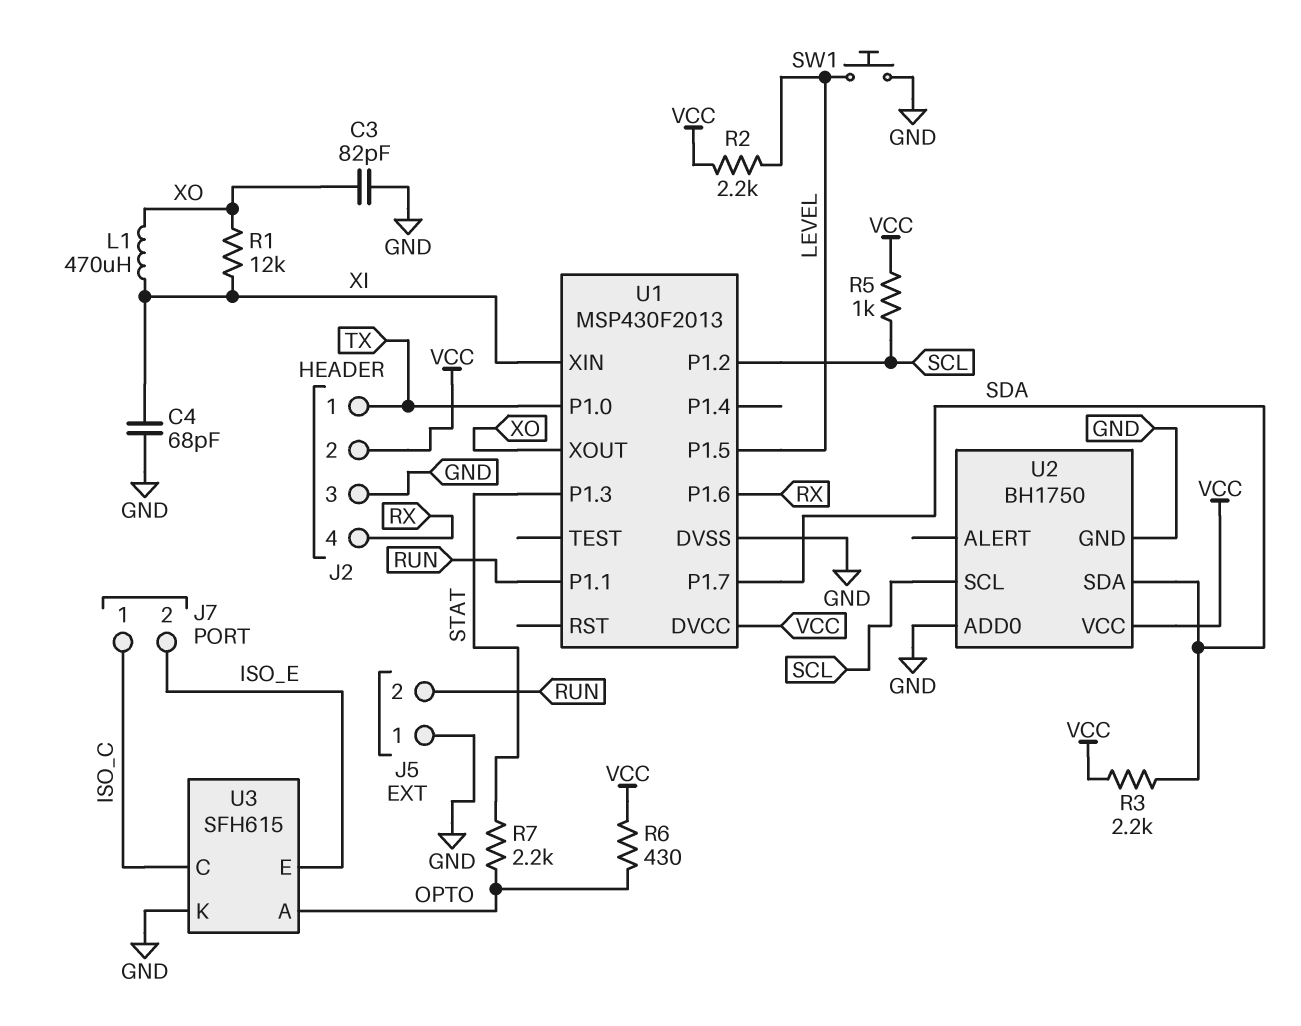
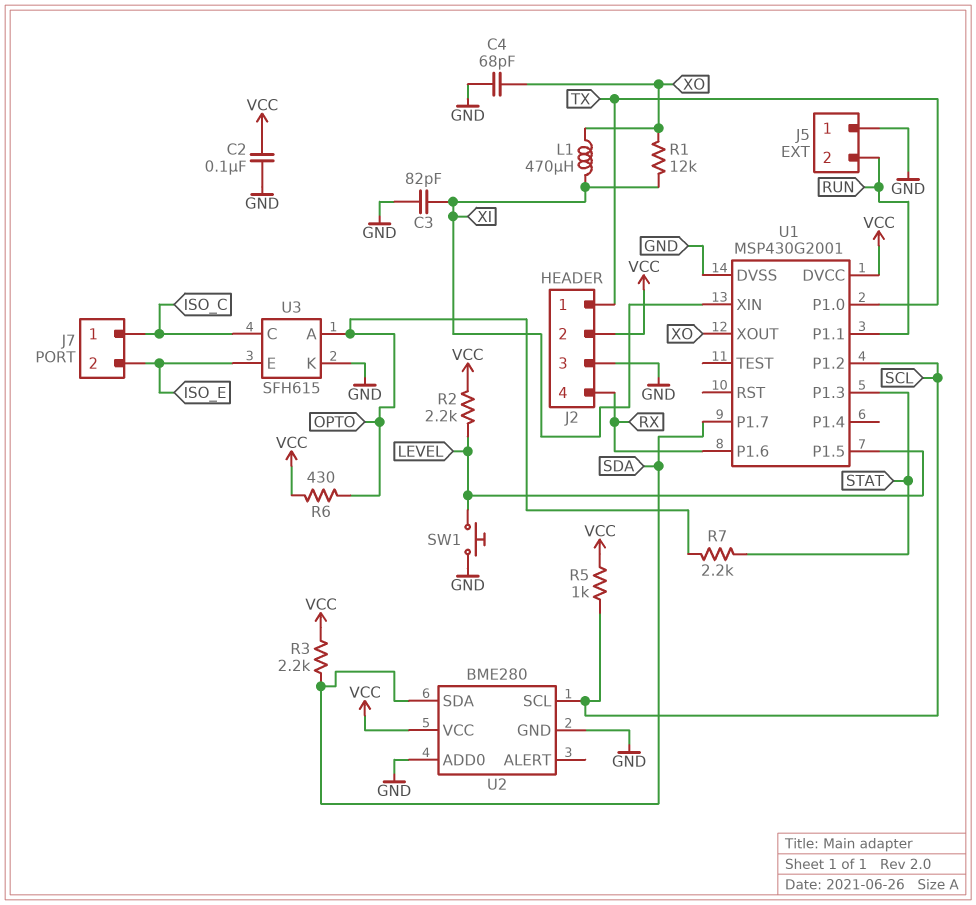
C2: none -> 100nF (GND, VCC)
C3: 82pF (GND, XO) -> 82pF (GND, XI)
C4: 68pF (GND, XI) -> 68pF (GND, XO)
U1: MSP430F2013 -> MSP430G2001
U2: BH1750 -> BME280

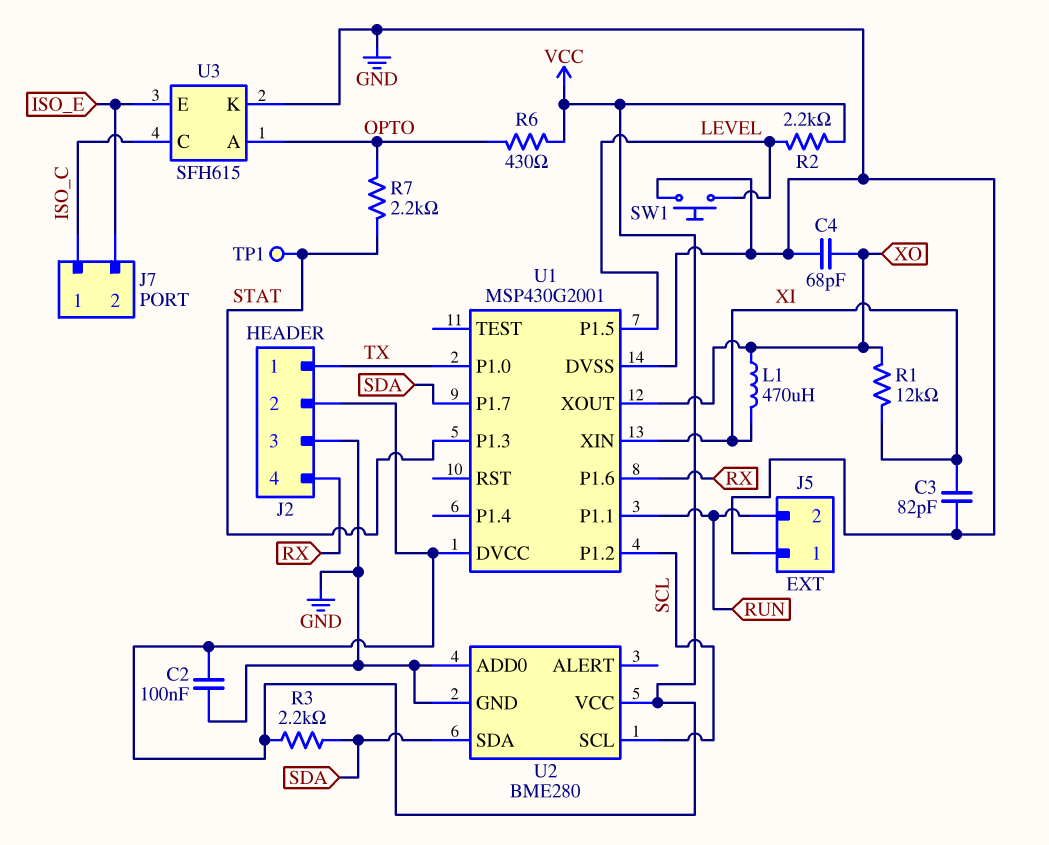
R5: 1k (SCL, VCC) -> none
TP1: none -> test point (STAT)

